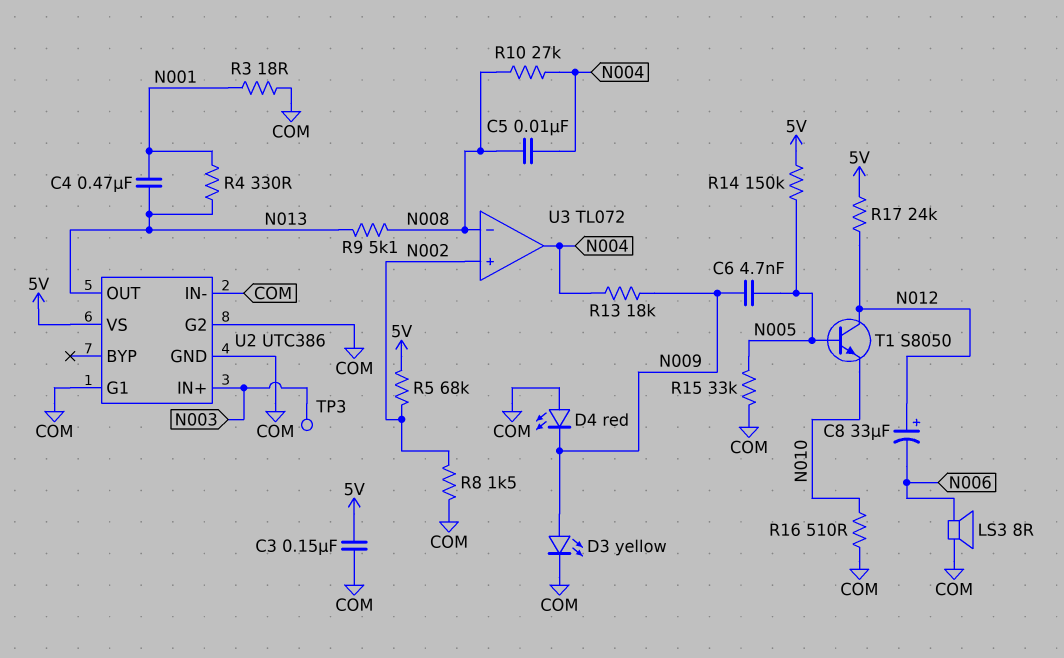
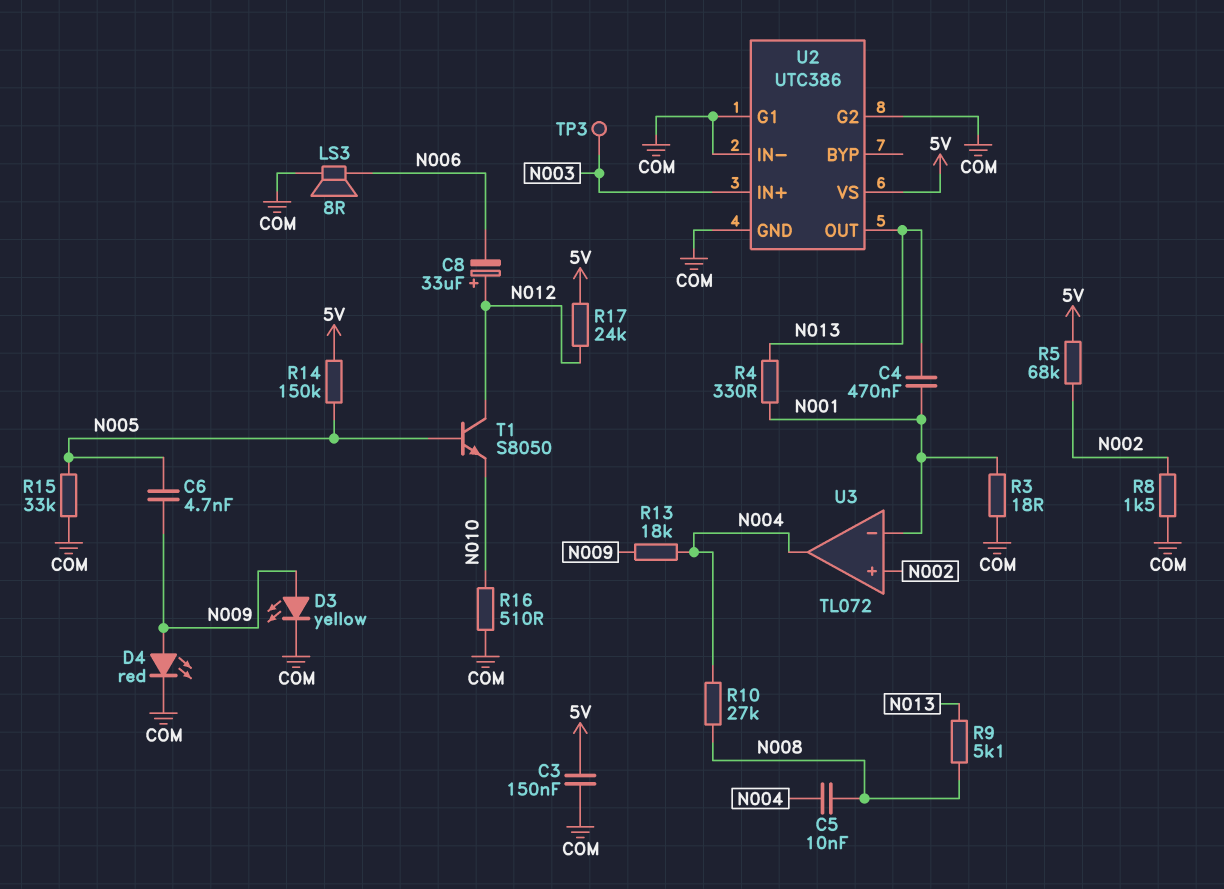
D4: LED red (A COM, K N009) -> LED red (A N009, K COM)
U3 pin in-: N008 -> N001

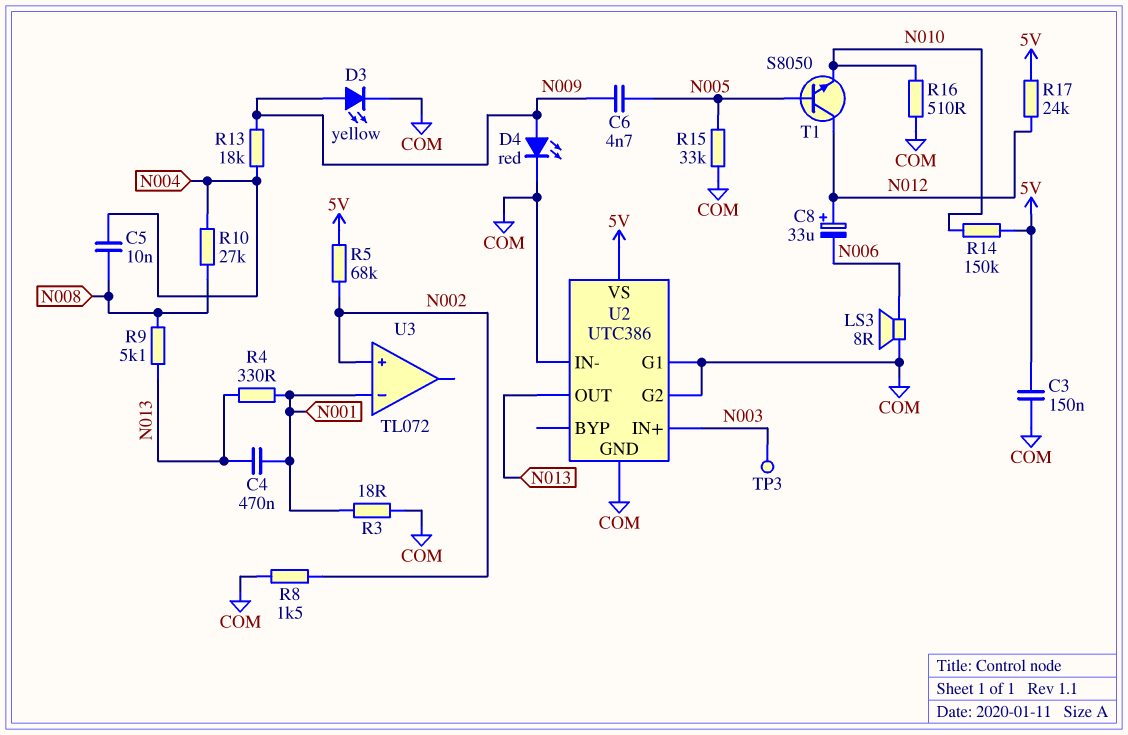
R14: 150k (5V, N005) -> 150k (5V, N010)
U3 pin out: N004 -> none

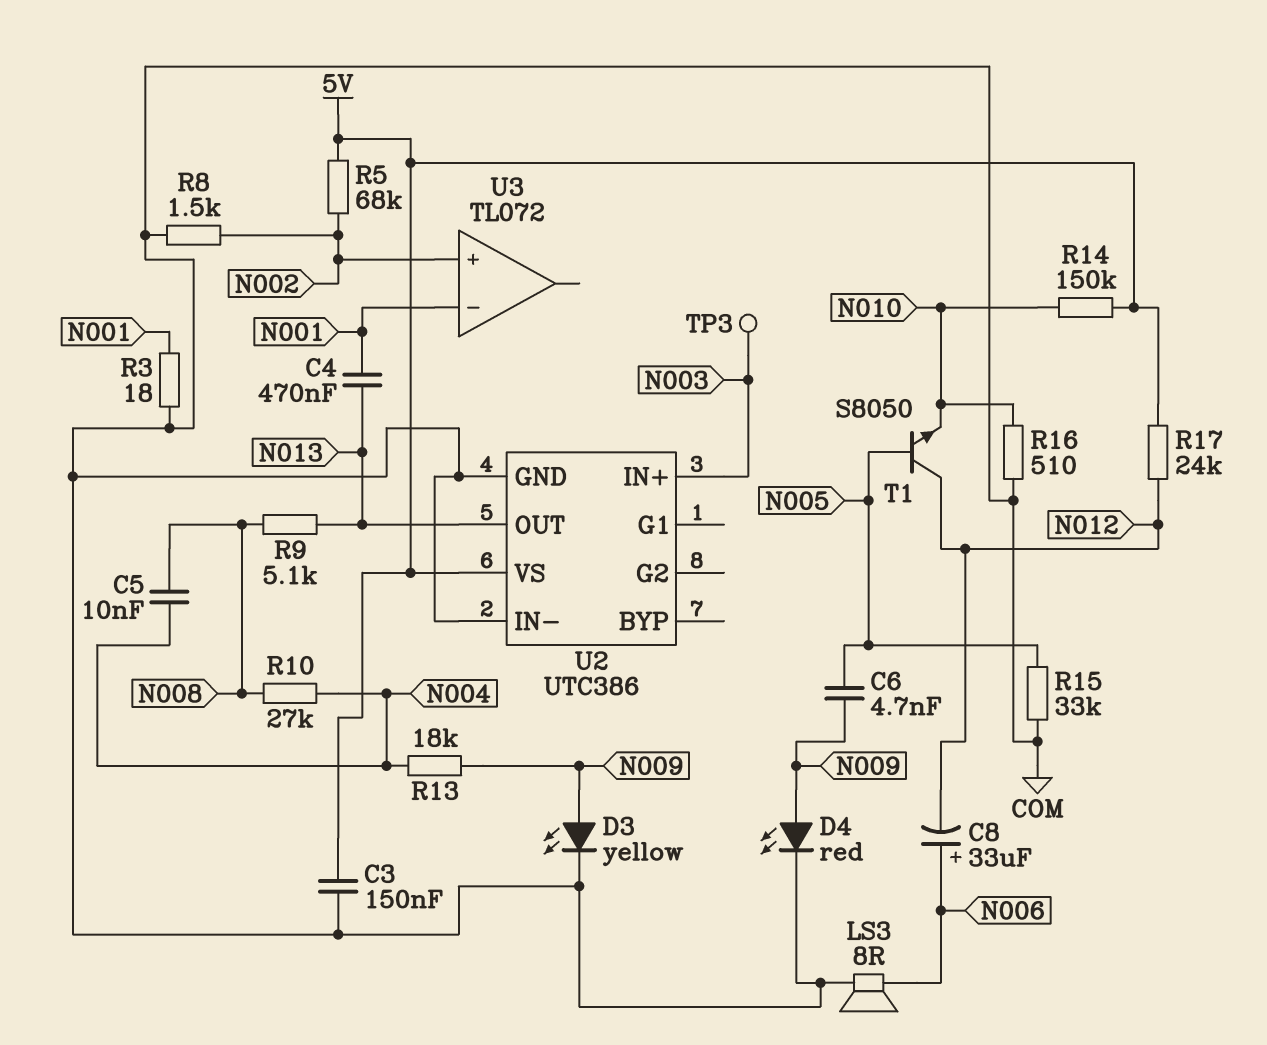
C8: 33uF (plus N012, minus N006) -> 33uF (plus N006, minus N012)
R4: 330 (N001, N013) -> none
U2 pin G1: COM -> none
U2 pin G2: COM -> none

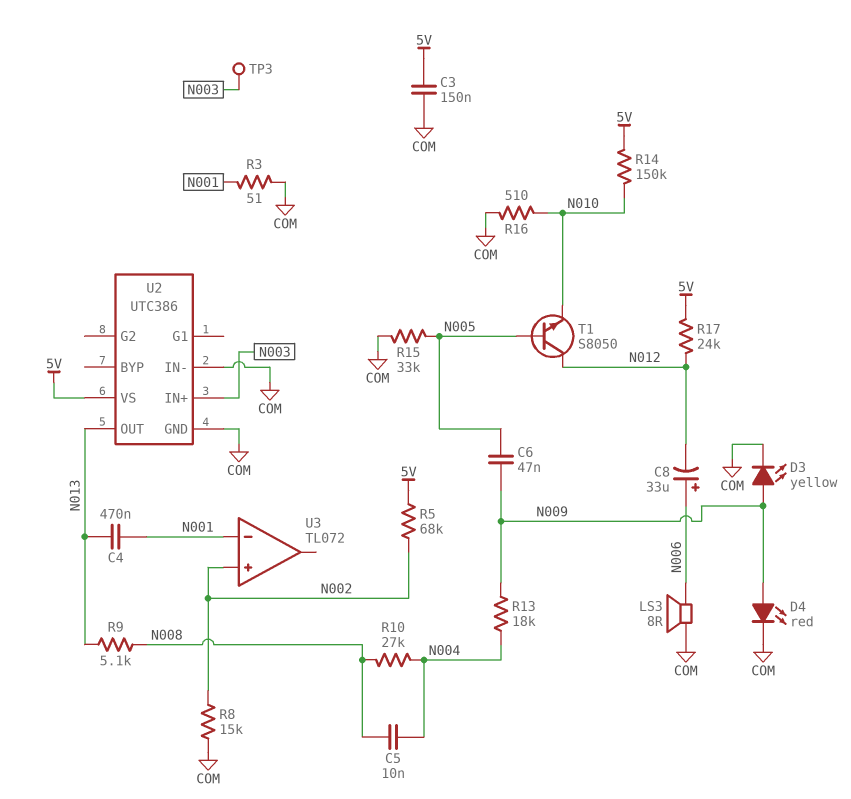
C6: 4.7nF (N005, N009) -> 47nF (N005, N009)
R3: 18 (COM, N001) -> 51 (COM, N001)
R8: 1.5k (COM, N002) -> 15k (COM, N002)

